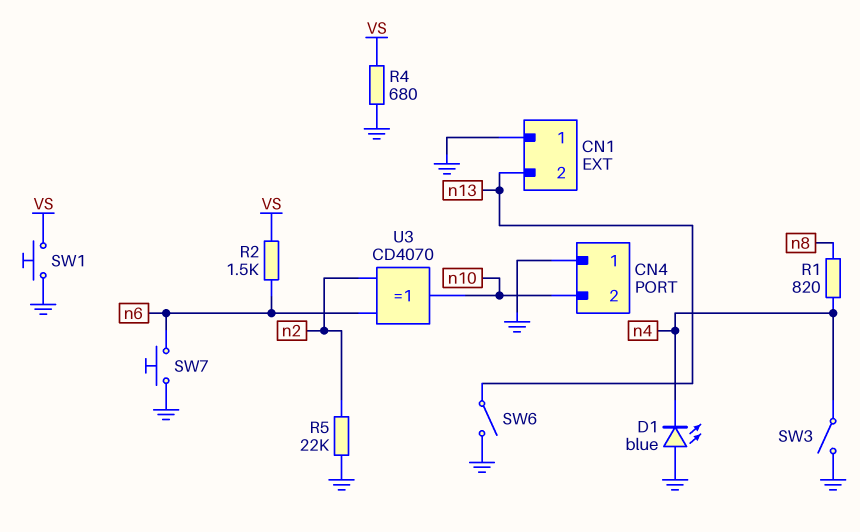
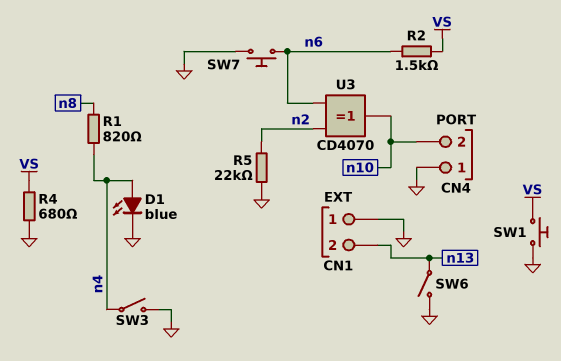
D1: LED blue (A GND, K n4) -> LED blue (A n4, K GND)

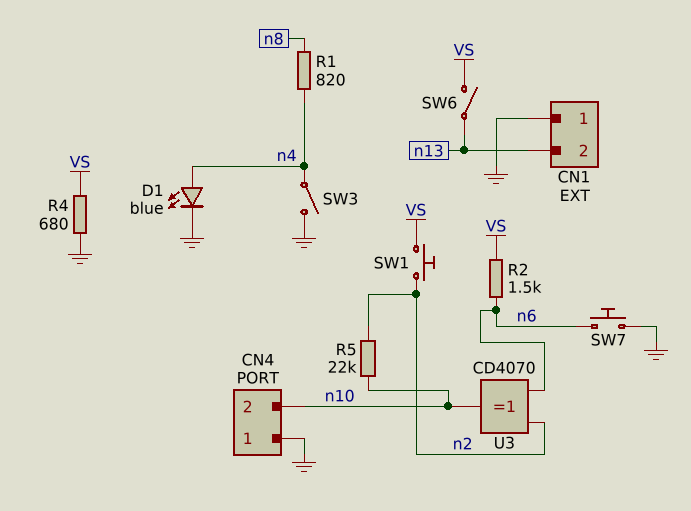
R5: 22k (GND, n2) -> 22k (n2, n10)
SW1: button (GND, VS) -> button (VS, n2)
SW6: switch (GND, n13) -> switch (VS, n13)

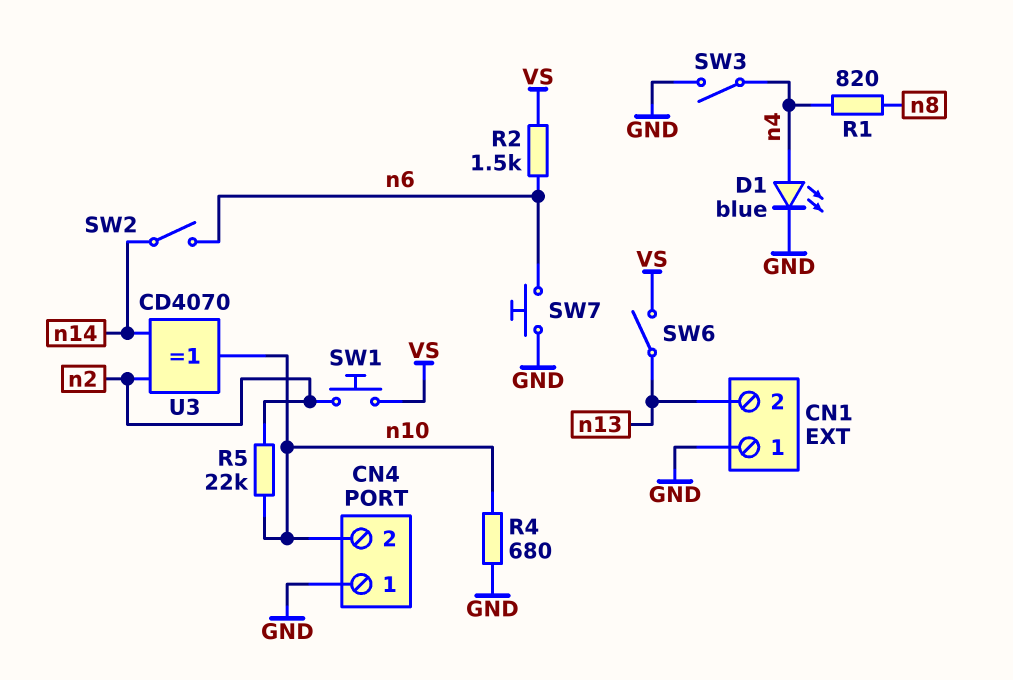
R4: 680 (GND, VS) -> 680 (GND, n10)
SW2: none -> switch (n6, n14)
U3: XOR CD4070 (in n2, in n6, out n10) -> XOR CD4070 (in n2, in n14, out n10)

